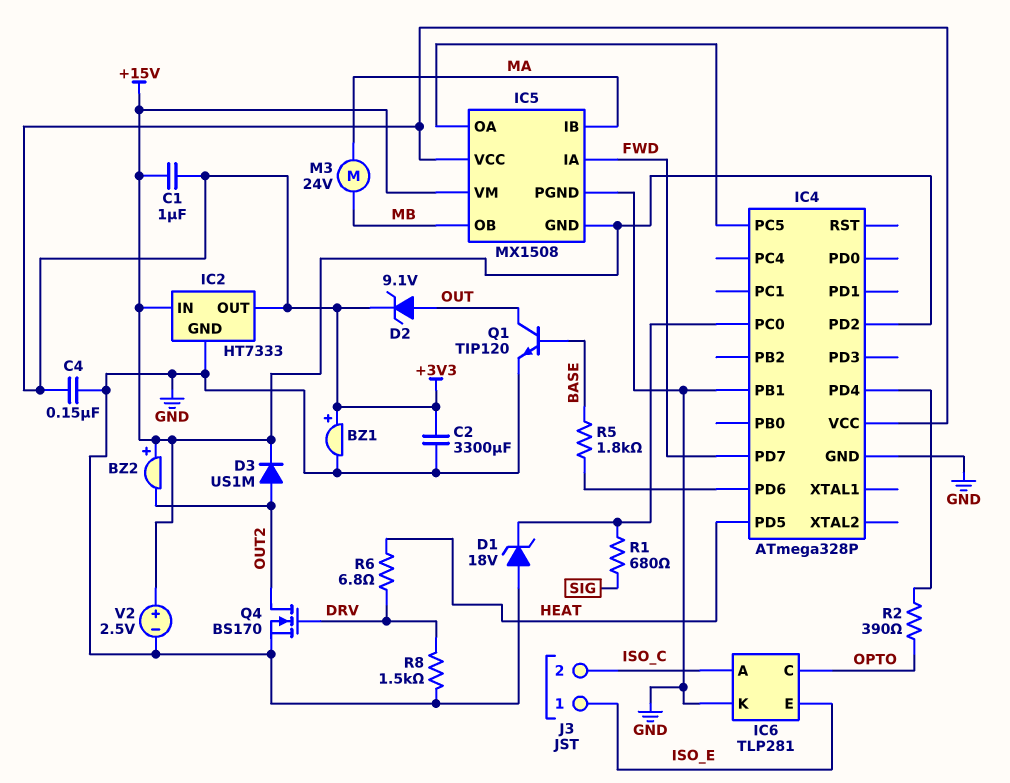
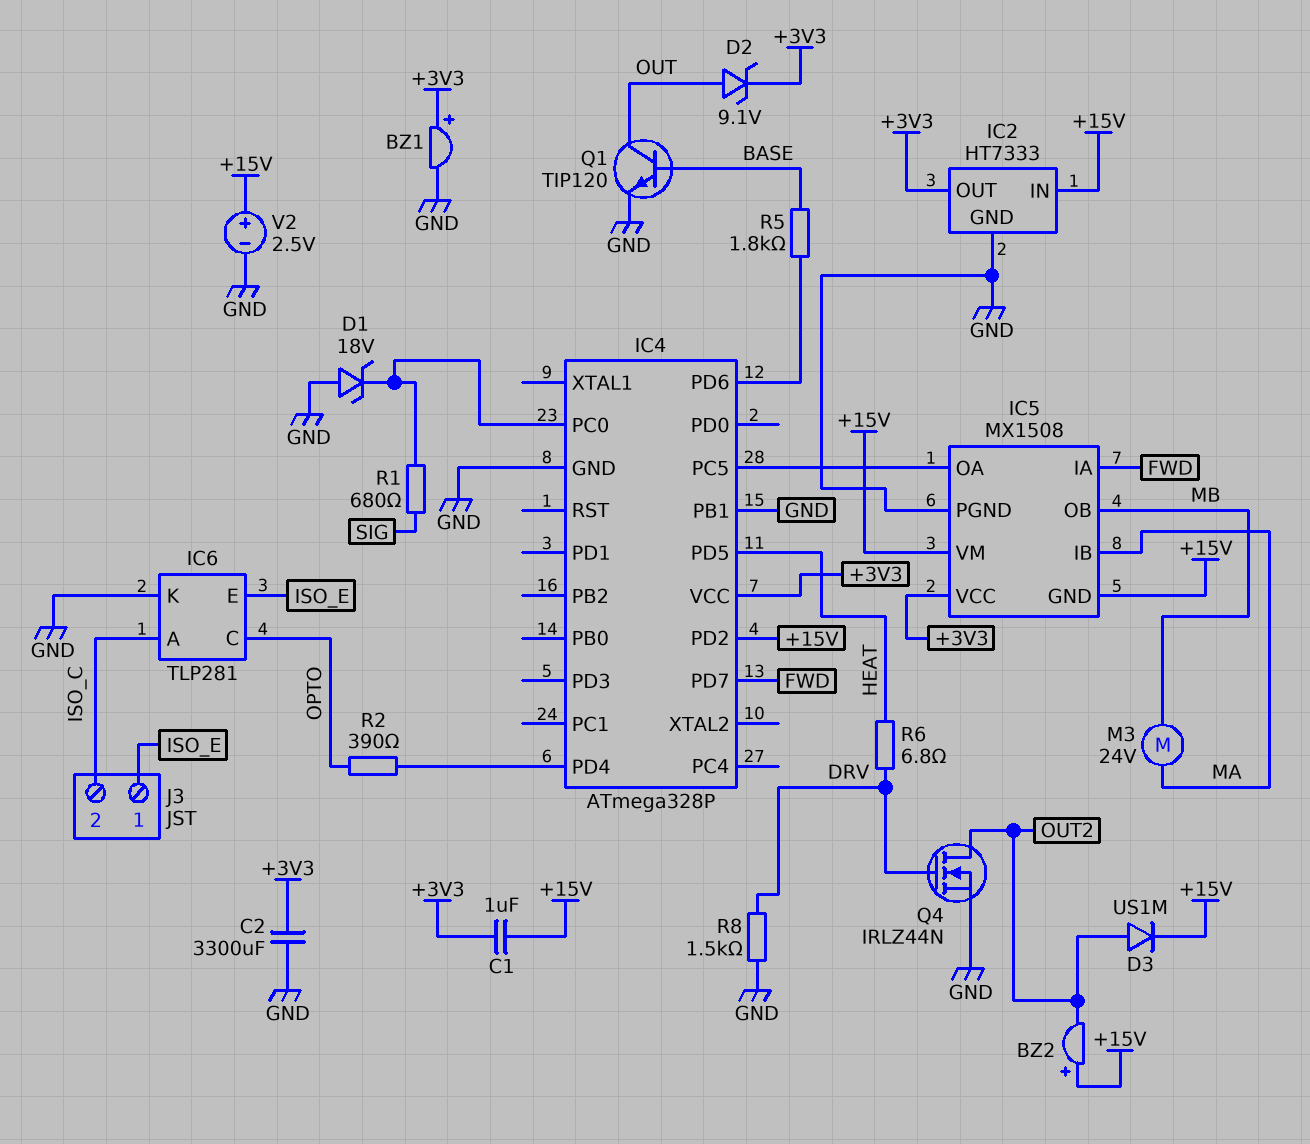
C4: 150nF (+3V3, GND) -> none
Q4: NMOS BS170 (G DRV, D OUT2, S GND) -> NMOS IRLZ44N (G DRV, D OUT2, S GND)

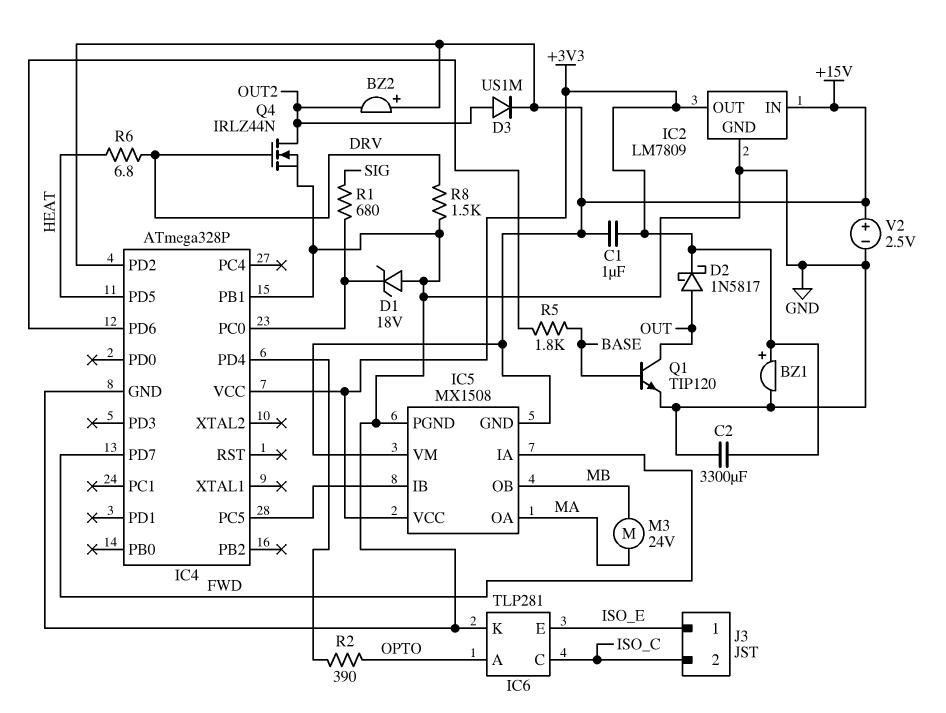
D2: zener 9.1V (A OUT, K +3V3) -> schottky 1N5817 (A OUT, K +3V3)
IC2: HT7333 -> LM7809
IC5 pin IB: MA -> IC4/PC5
IC5 pin OA: IC4/PC5 -> MA
IC6 pin A: ISO_C -> OPTO
IC6 pin C: OPTO -> ISO_C

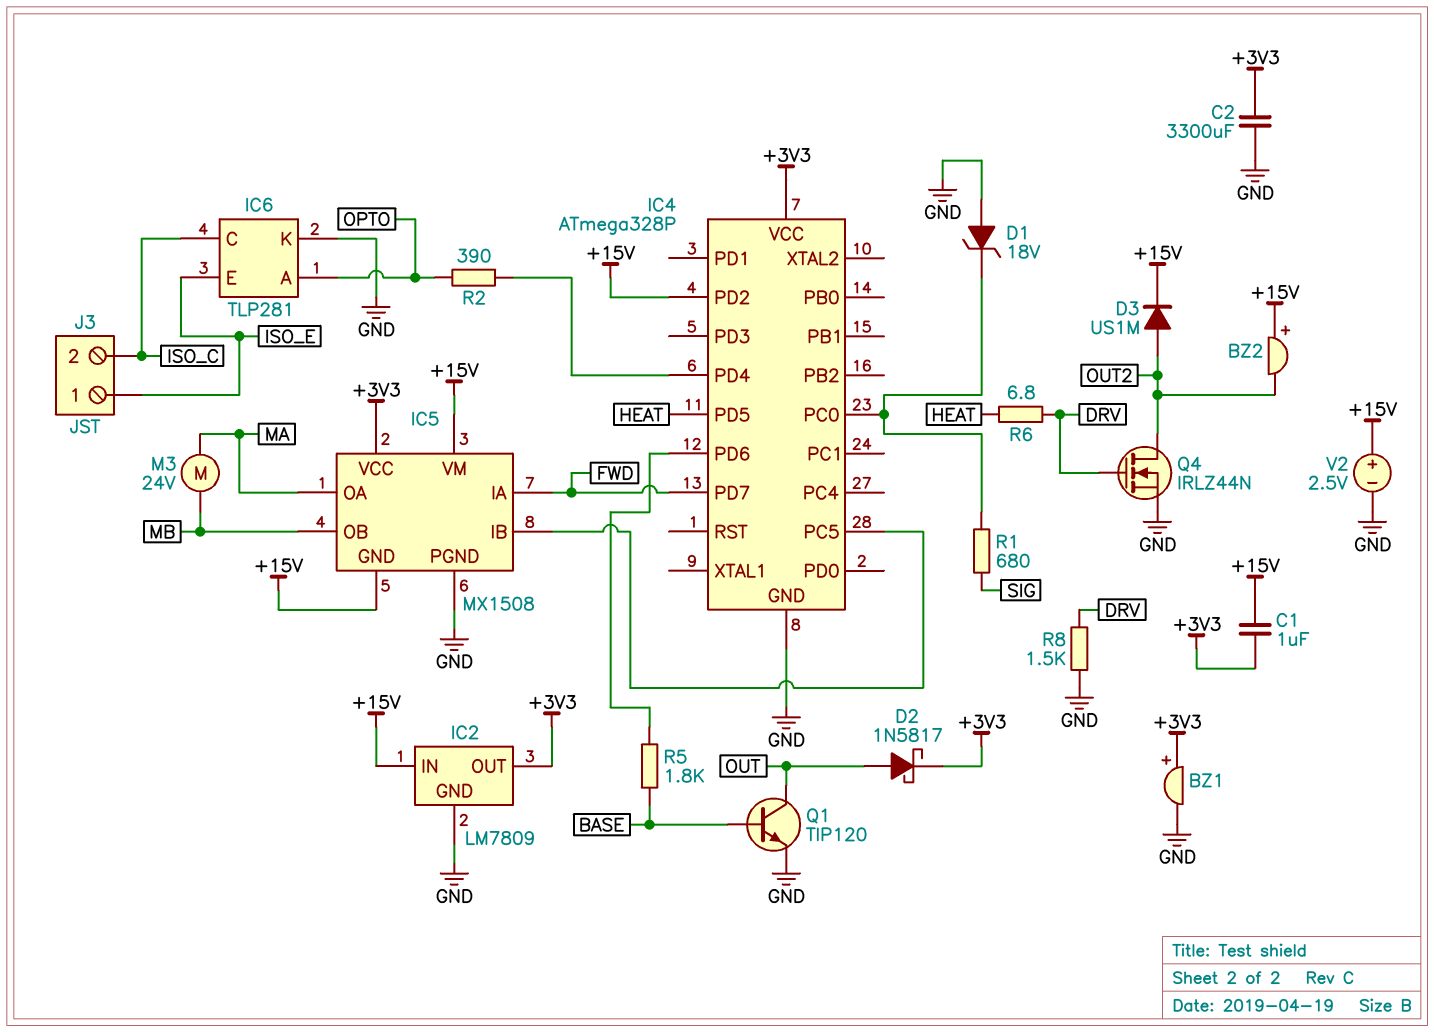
IC4 pin PB1: GND -> none

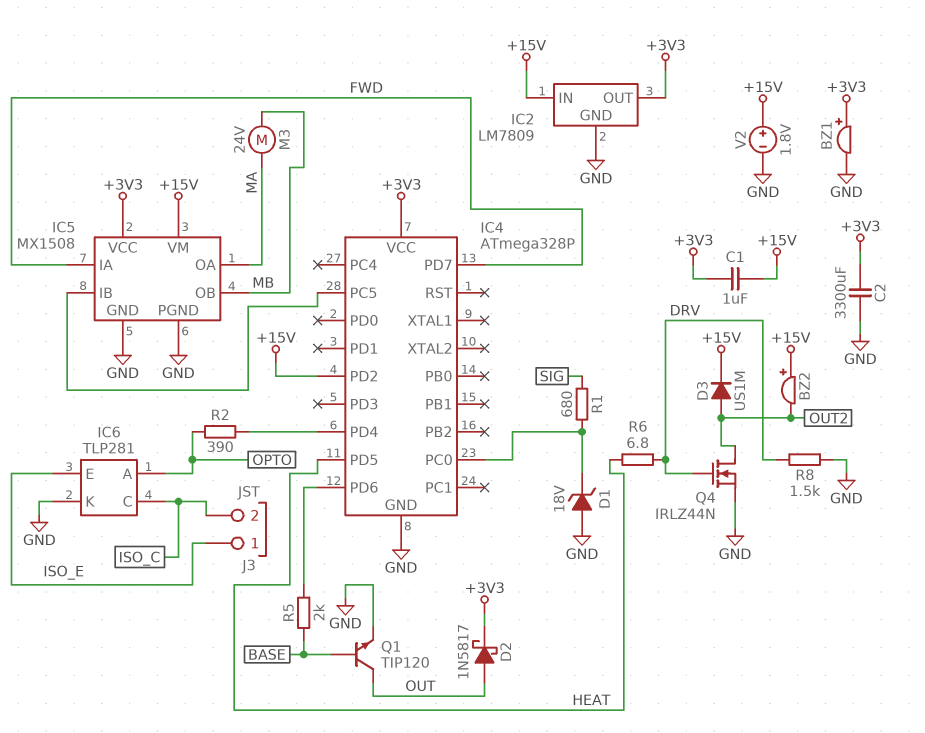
IC5 pin GND: +15V -> GND
R5: 1.8k (BASE, IC4/PD6) -> 2k (BASE, IC4/PD6)
V2: 2.5V (plus +15V, minus GND) -> 1.8V (plus +15V, minus GND)

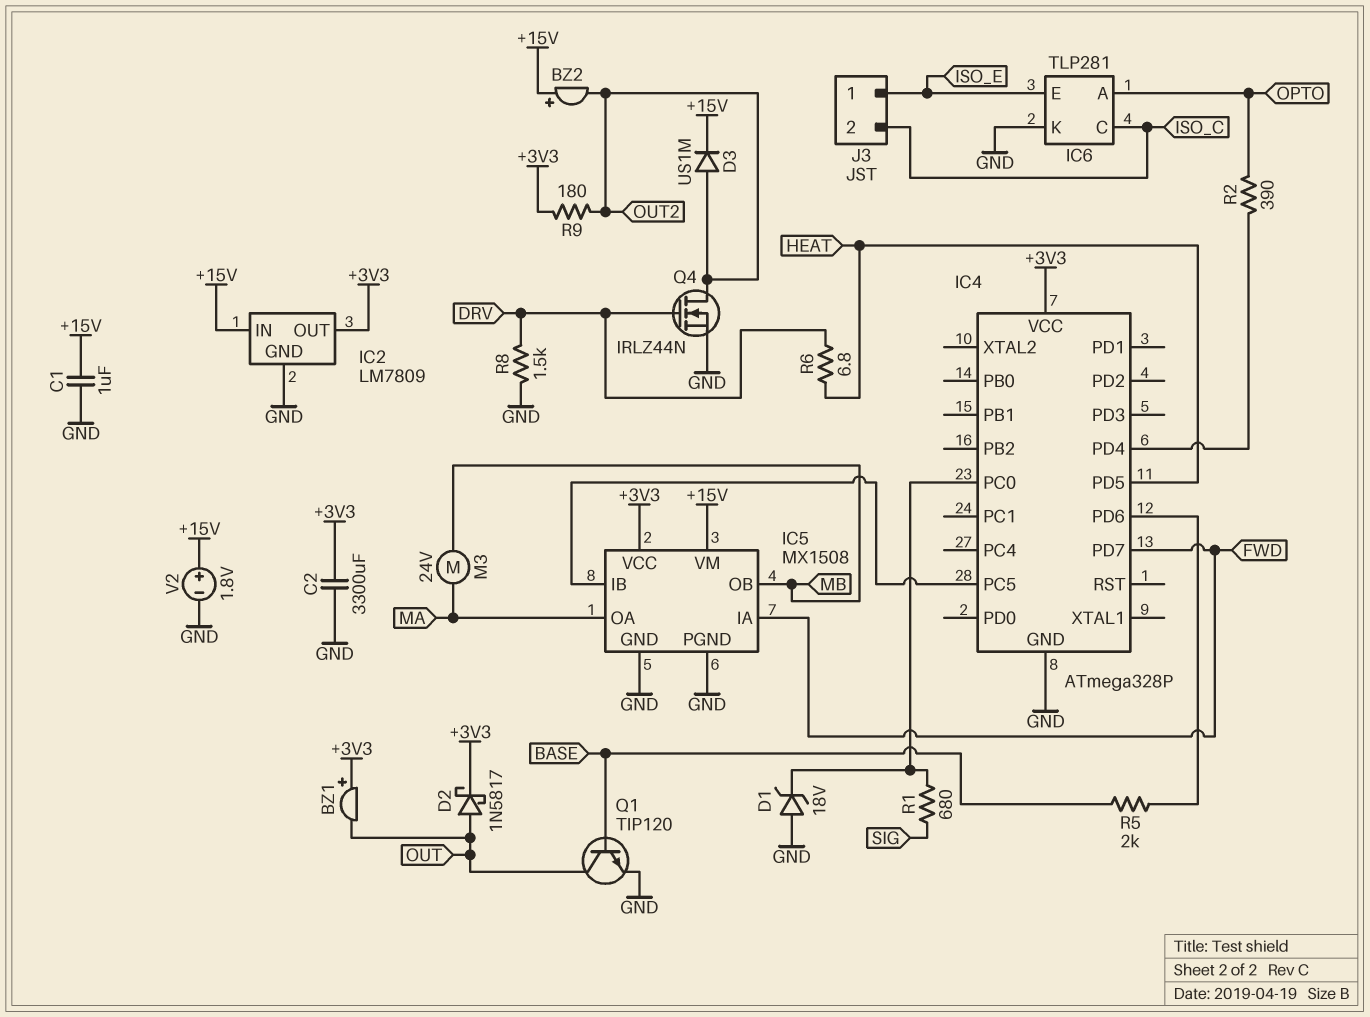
BZ1: buzzer (plus +3V3, minus GND) -> buzzer (plus +3V3, minus OUT)
C1: 1uF (+3V3, +15V) -> 1uF (+15V, GND)
IC4 pin PD2: +15V -> none
R9: none -> 180 (+3V3, OUT2)

